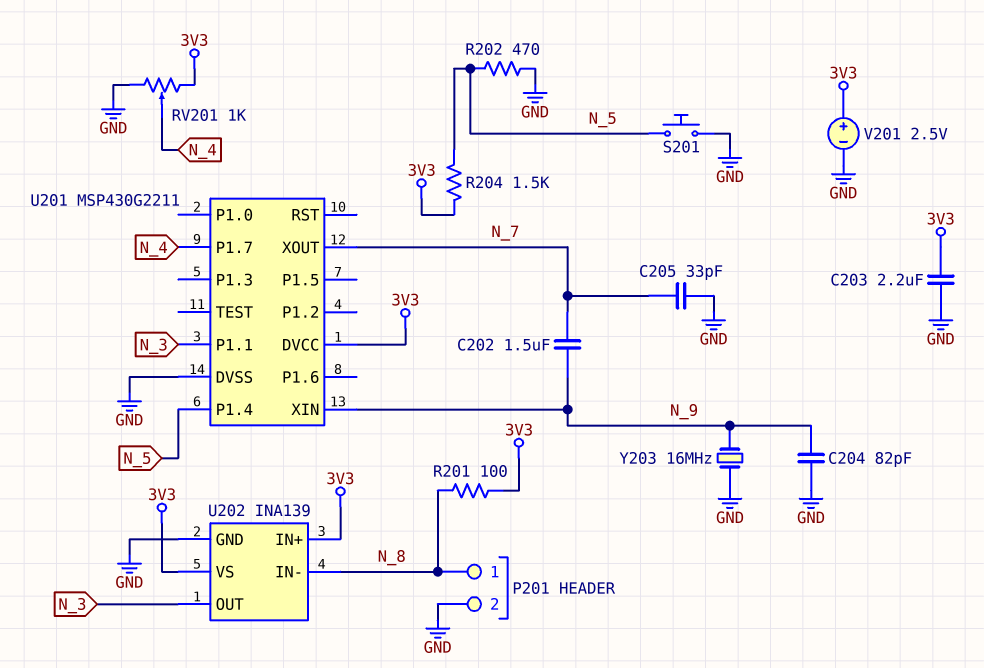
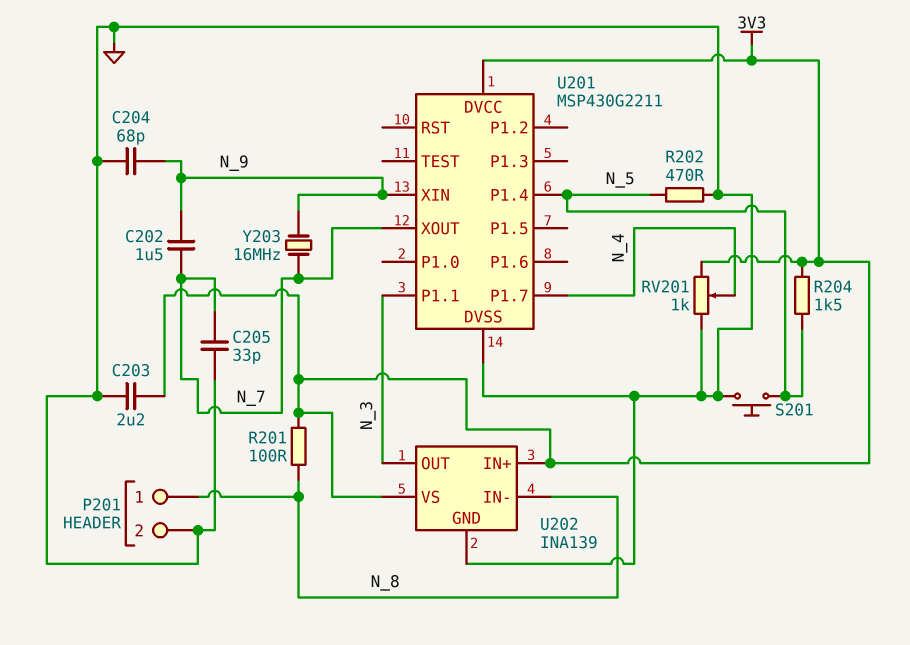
C204: 82pF (GND, N_9) -> 68pF (GND, N_9)
V201: 2.5V (plus 3V3, minus GND) -> none
Y203: 16MHz (GND, N_9) -> 16MHz (N_7, N_9)

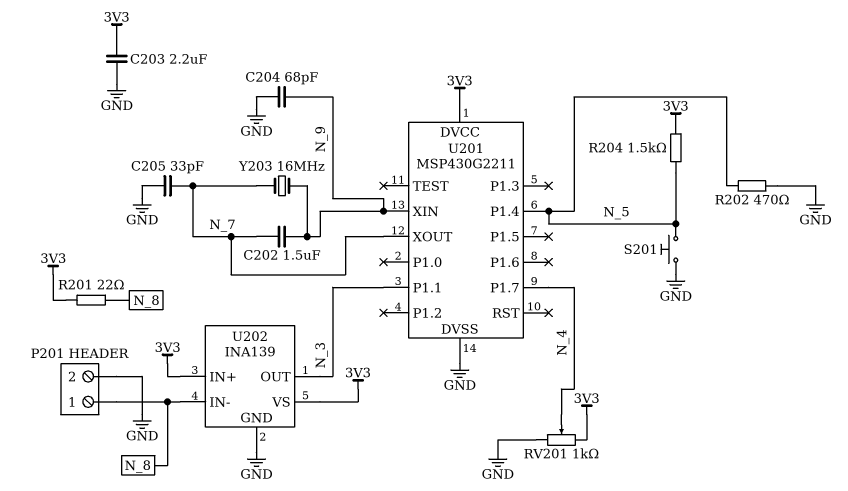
R201: 100 (3V3, N_8) -> 22 (3V3, N_8)

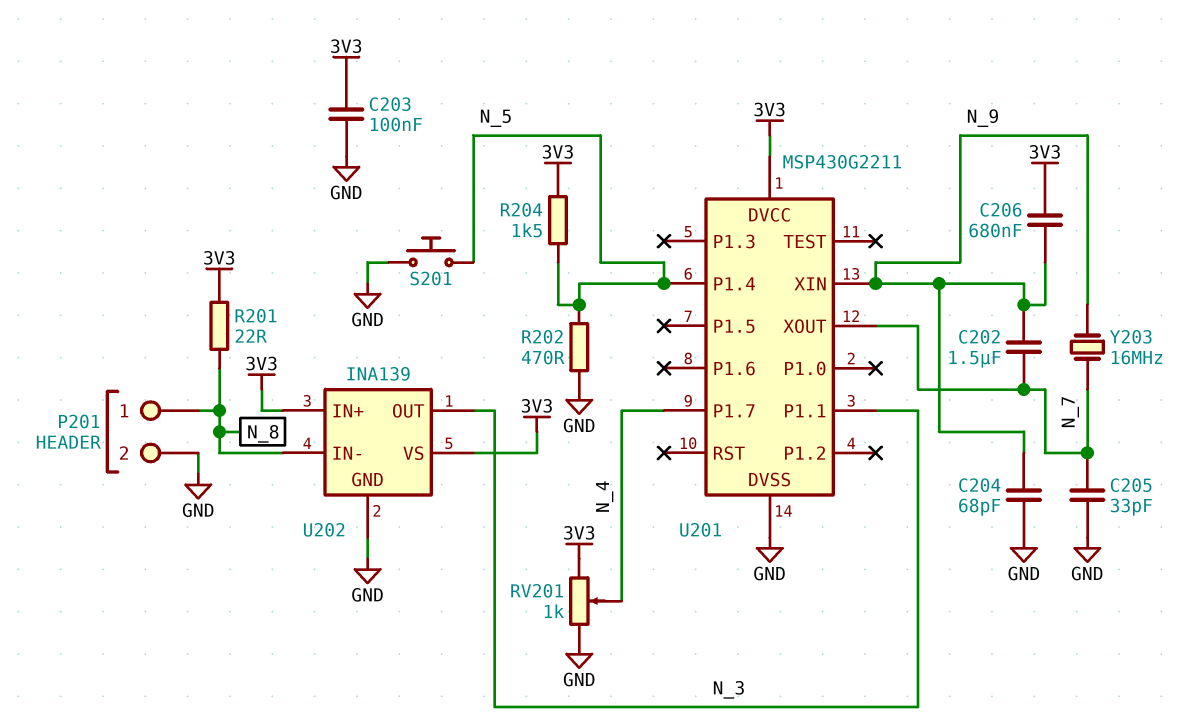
C203: 2.2uF (3V3, GND) -> 100nF (3V3, GND)
C206: none -> 680nF (3V3, N_9)

